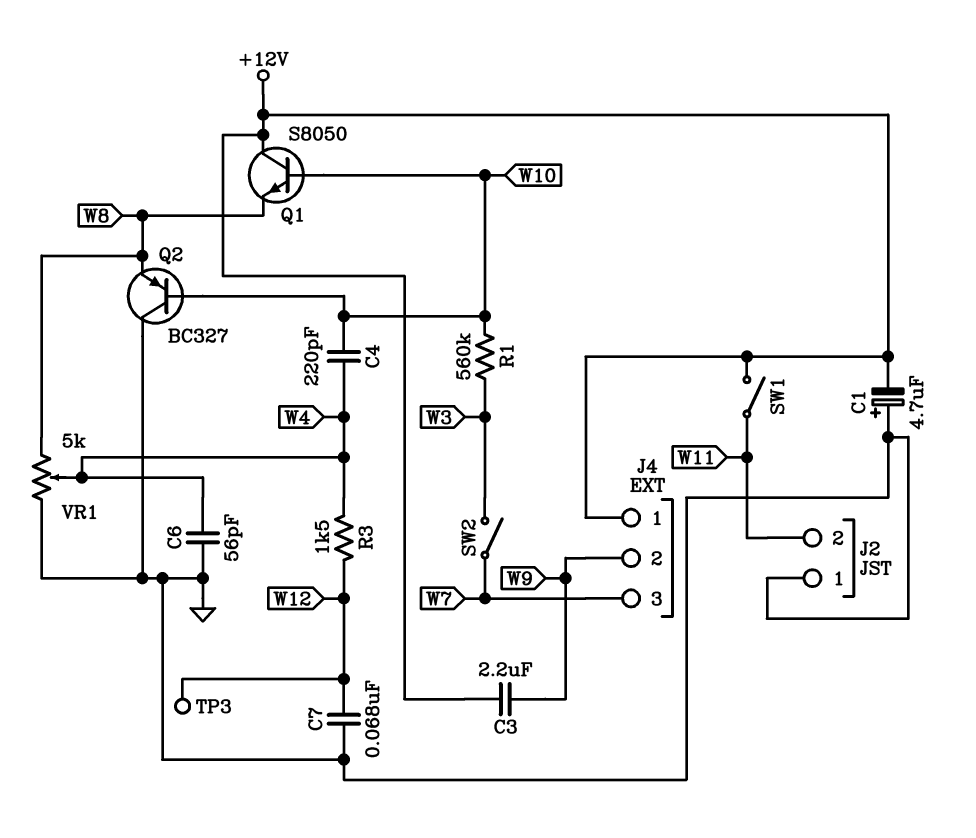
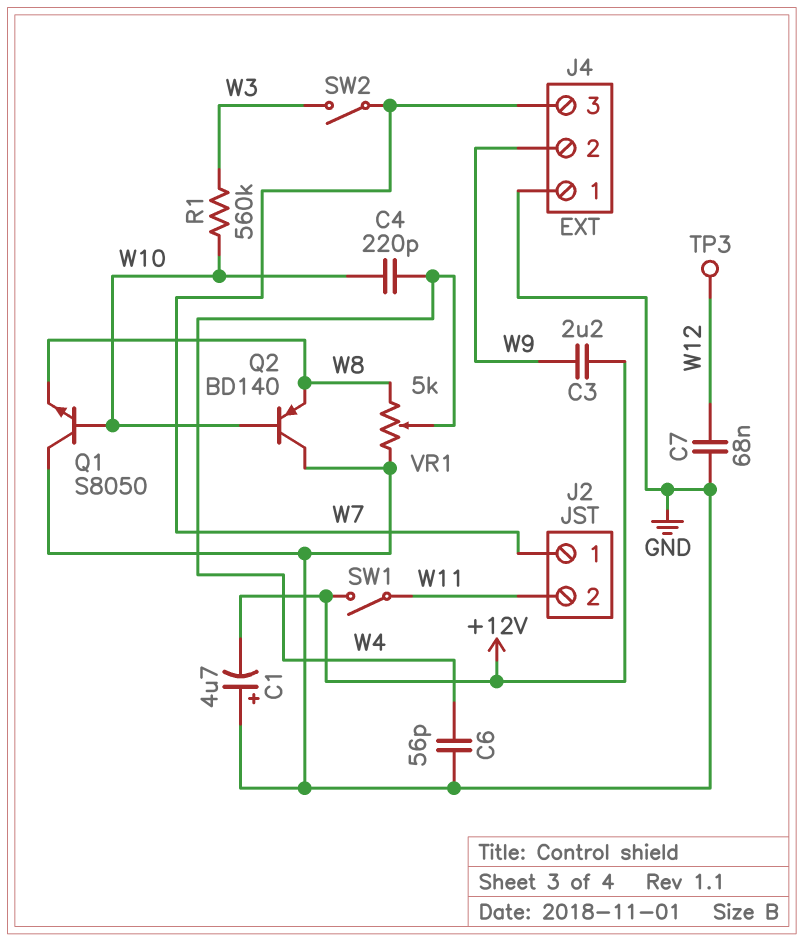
J2 pin 1: GND -> W7
J4 pin 1: +12V -> GND
Q1: NPN S8050 (B W10, C +12V, E W8) -> NPN S8050 (B W10, C GND, E W8)
Q2: PNP BC327 (B W10, C GND, E W8) -> PNP BD140 (B W10, C GND, E W8)
R3: 1.5k (W4, W12) -> none

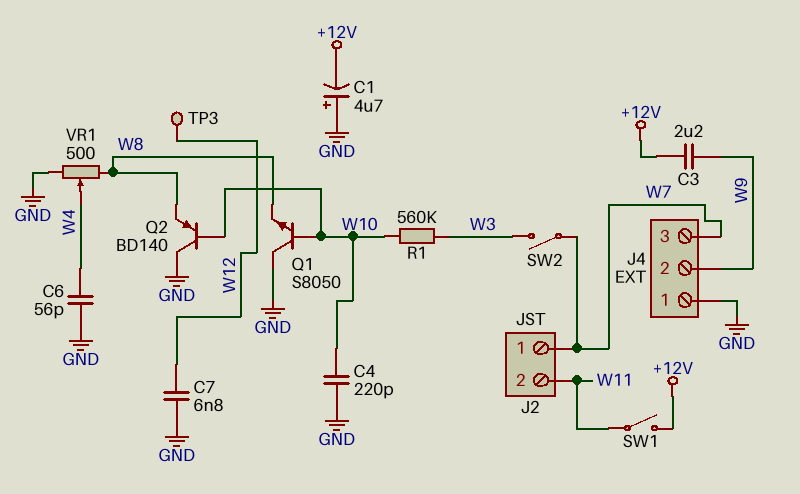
C4: 220pF (W4, W10) -> 220pF (GND, W10)
C7: 68nF (GND, W12) -> 6.8nF (GND, W12)
VR1: 5k (GND, W8, wiper W4) -> 500 (GND, W8, wiper W4)

